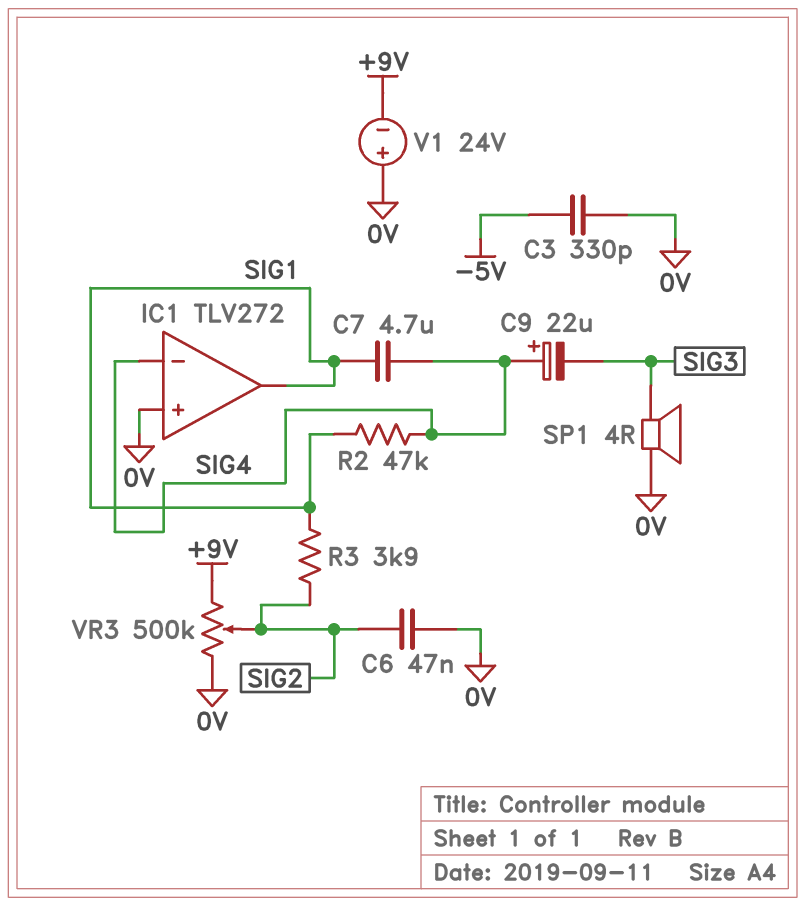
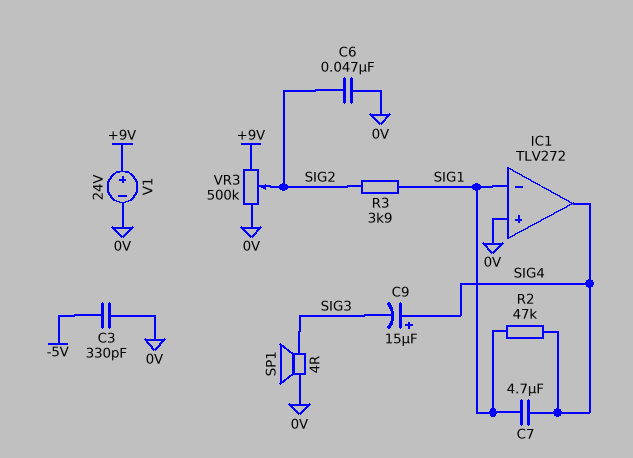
C9: 22uF (plus SIG4, minus SIG3) -> 15uF (plus SIG4, minus SIG3)
IC1 pin in-: SIG4 -> SIG1
IC1 pin out: SIG1 -> SIG4
V1: 24V (plus 0V, minus +9V) -> 24V (plus +9V, minus 0V)

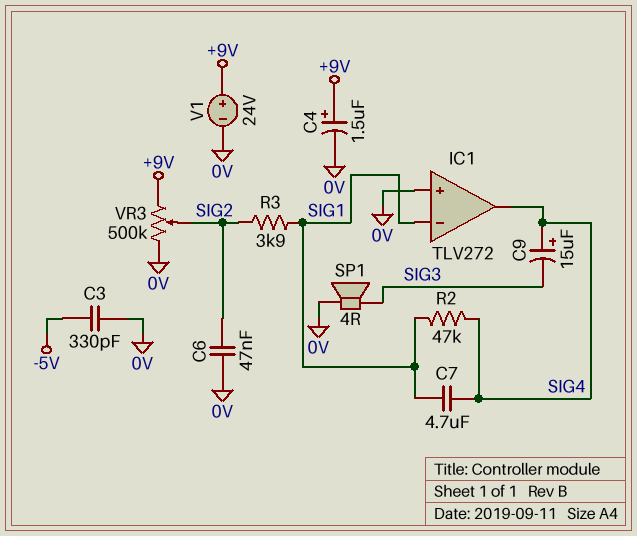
C4: none -> 1.5uF (plus +9V, minus 0V)

